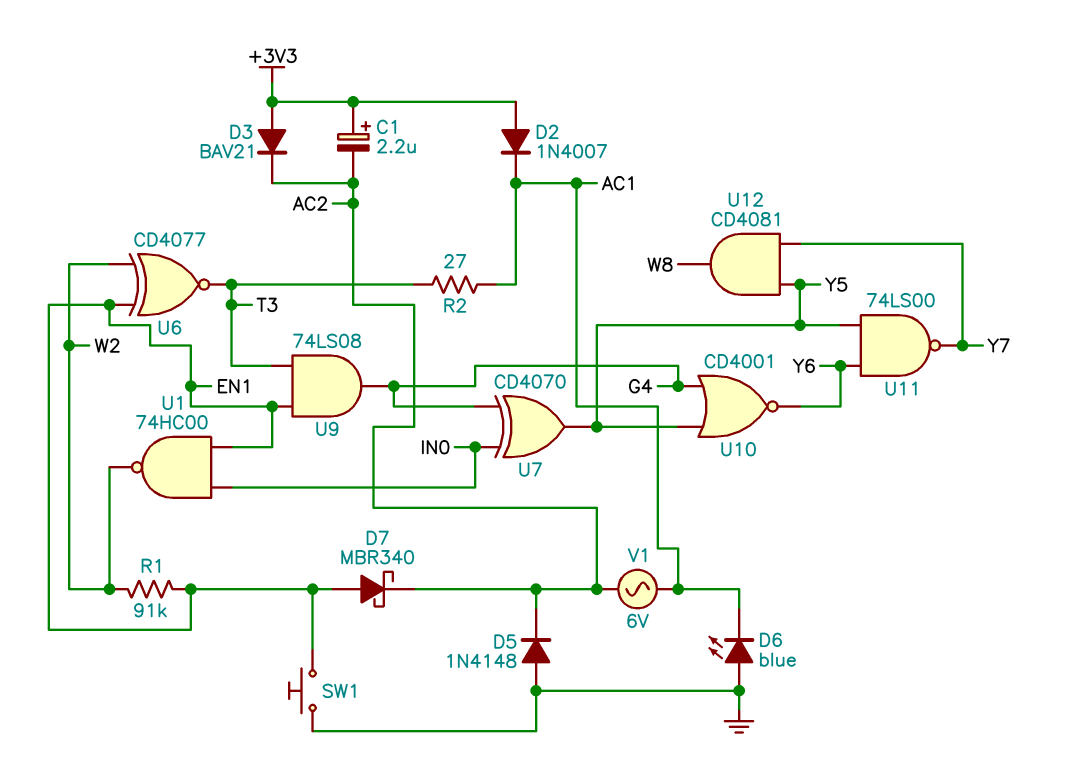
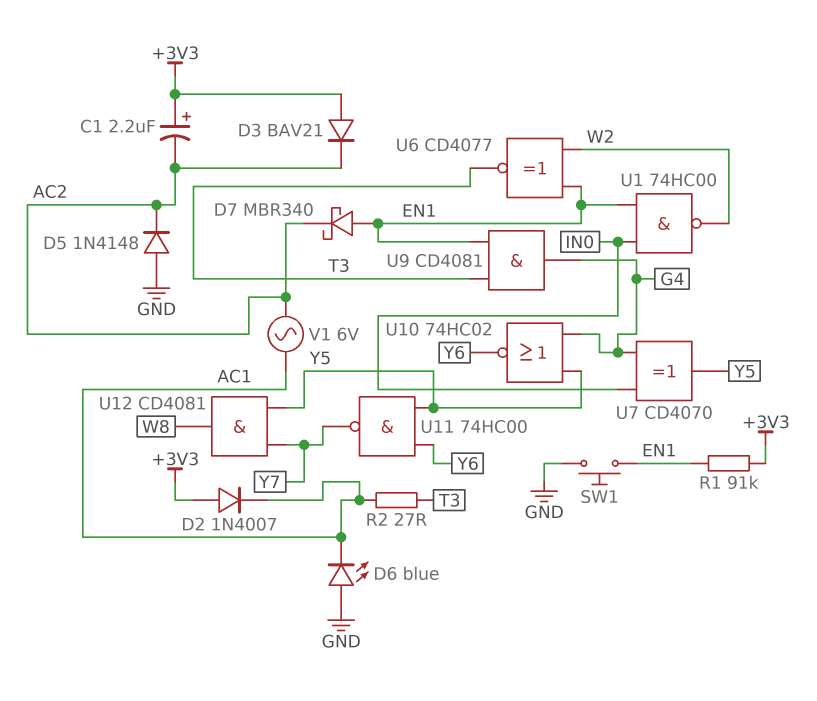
R1: 91k (EN1, W2) -> 91k (+3V3, EN1)
U9: AND 74LS08 (in EN1, in T3, out G4) -> AND CD4081 (in EN1, in T3, out G4)
U10: NOR CD4001 (in G4, in Y5, out Y6) -> NOR 74HC02 (in G4, in Y5, out Y6)
U11: NAND 74LS00 (in Y5, in Y6, out Y7) -> NAND 74HC00 (in Y5, in Y6, out Y7)

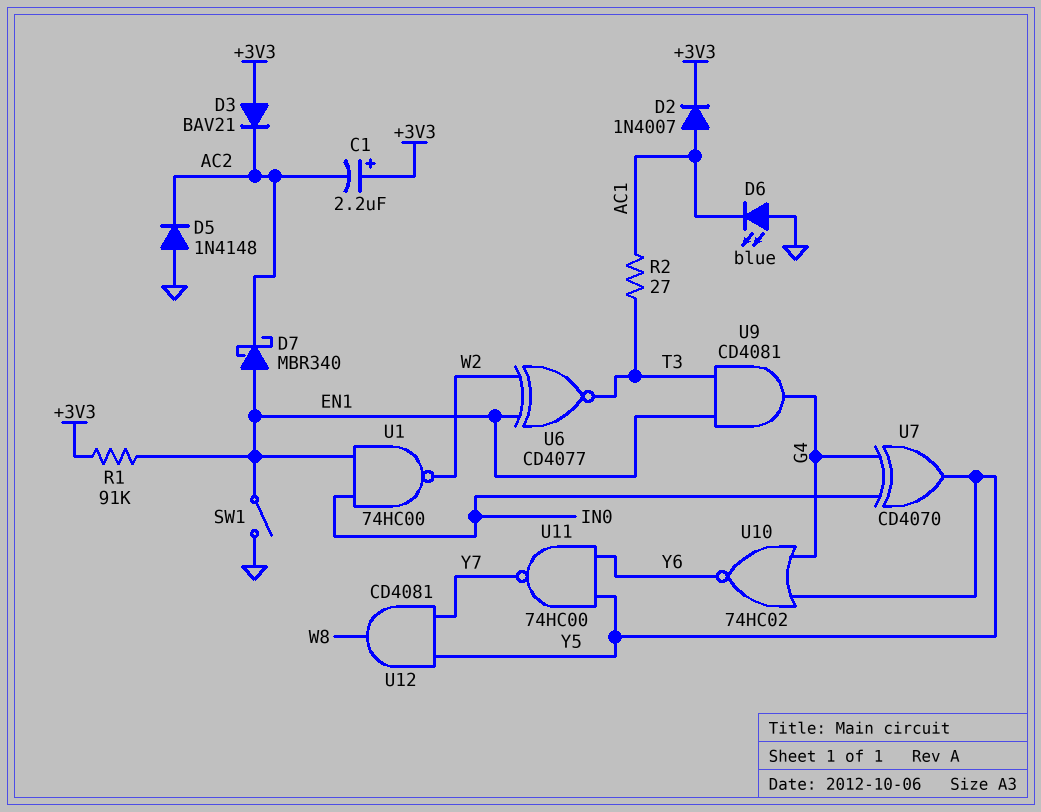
D2: diode 1N4007 (A +3V3, K AC1) -> diode 1N4007 (A AC1, K +3V3)
SW1: button (EN1, GND) -> switch (EN1, GND)
V1: AC 6V (AC1, AC2) -> none

